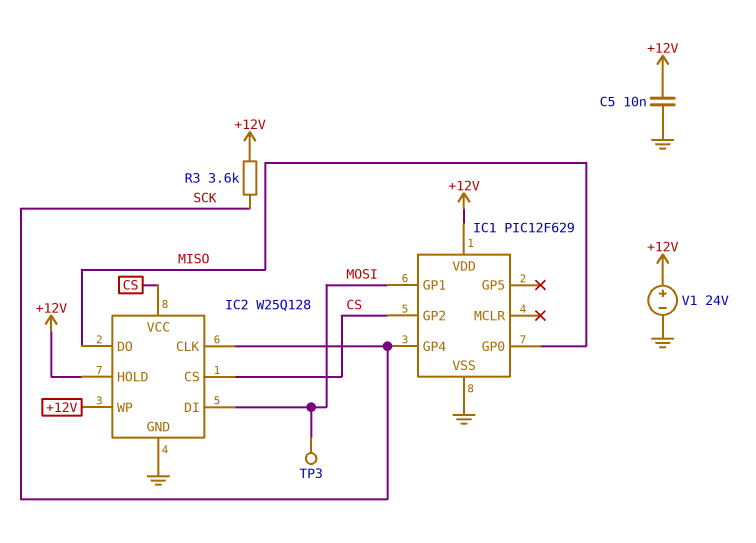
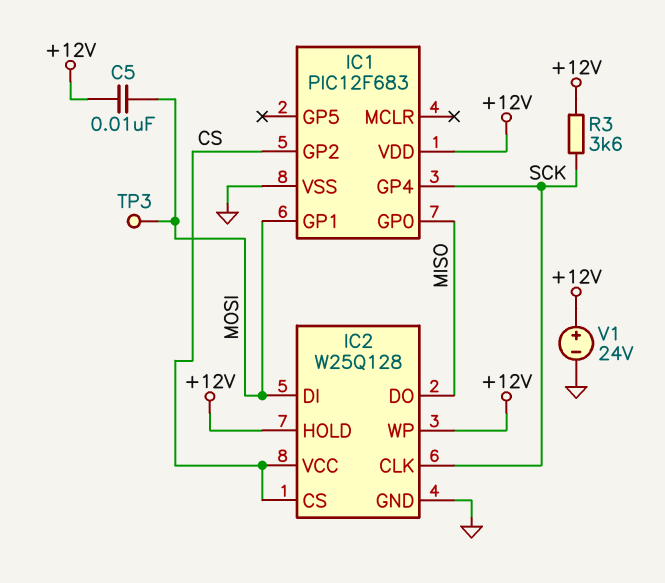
C5: 10nF (+12V, GND) -> 10nF (+12V, MOSI)
IC1: PIC12F629 -> PIC12F683

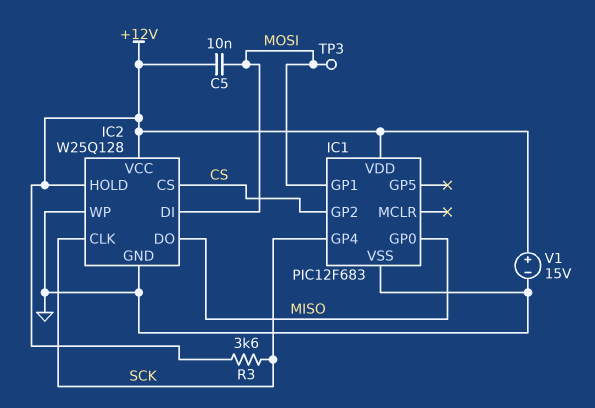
IC2 pin VCC: CS -> +12V
IC2 pin WP: +12V -> GND
V1: 24V (plus +12V, minus GND) -> 15V (plus +12V, minus GND)

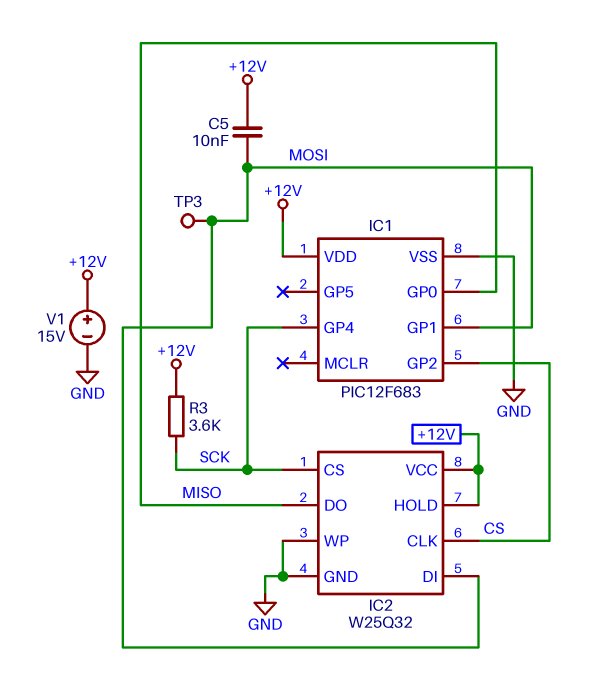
IC2: W25Q128 -> W25Q32
IC2 pin CLK: SCK -> CS
IC2 pin CS: CS -> SCK

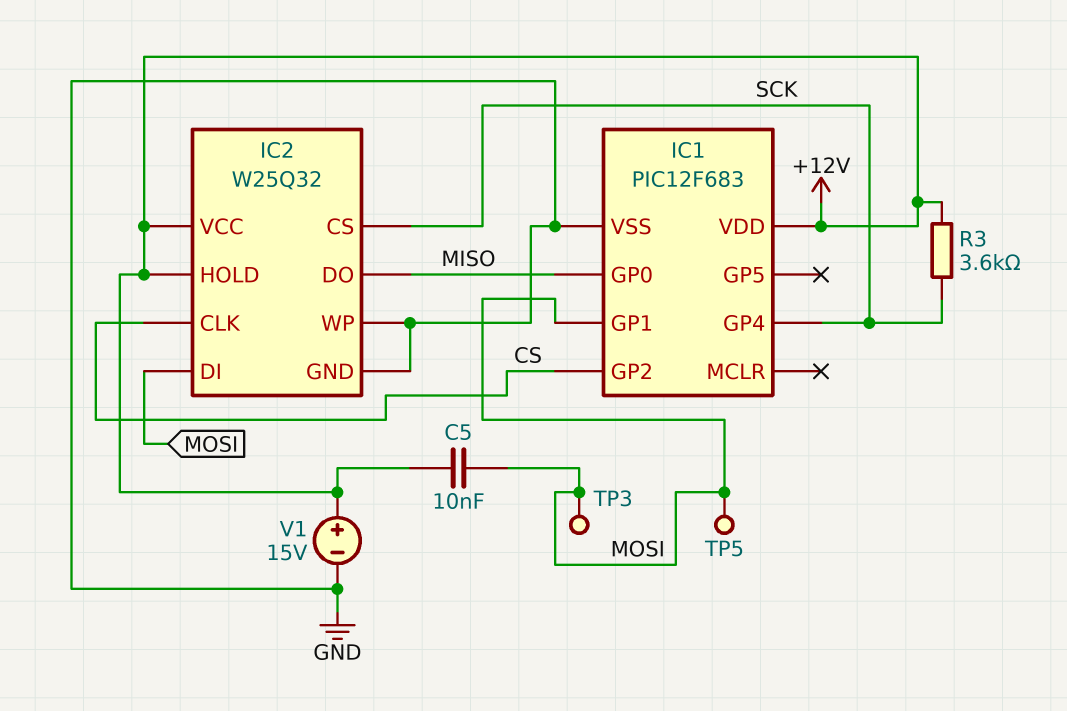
TP5: none -> test point (MOSI)

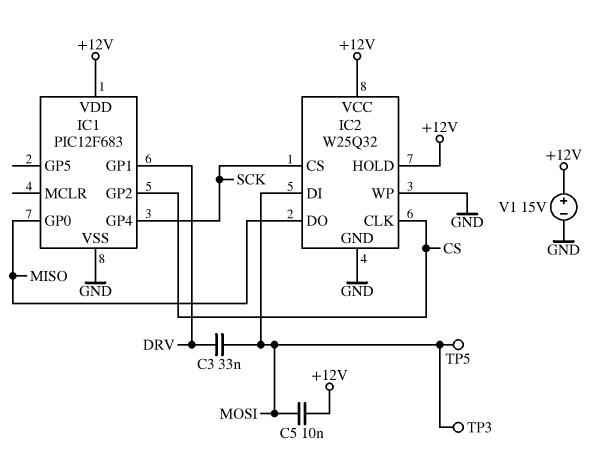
C3: none -> 33nF (DRV, MOSI)
IC1 pin GP1: MOSI -> DRV
R3: 3.6k (+12V, SCK) -> none

